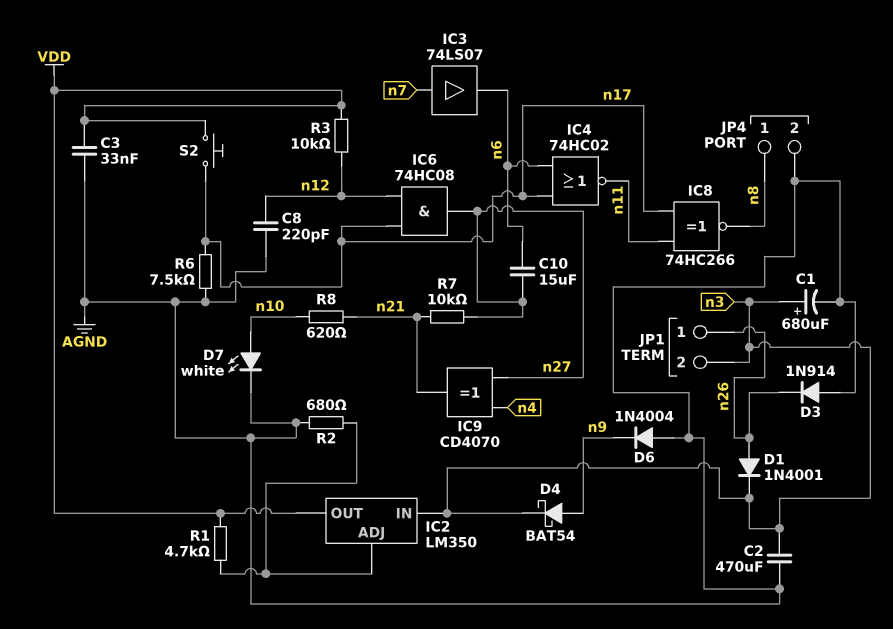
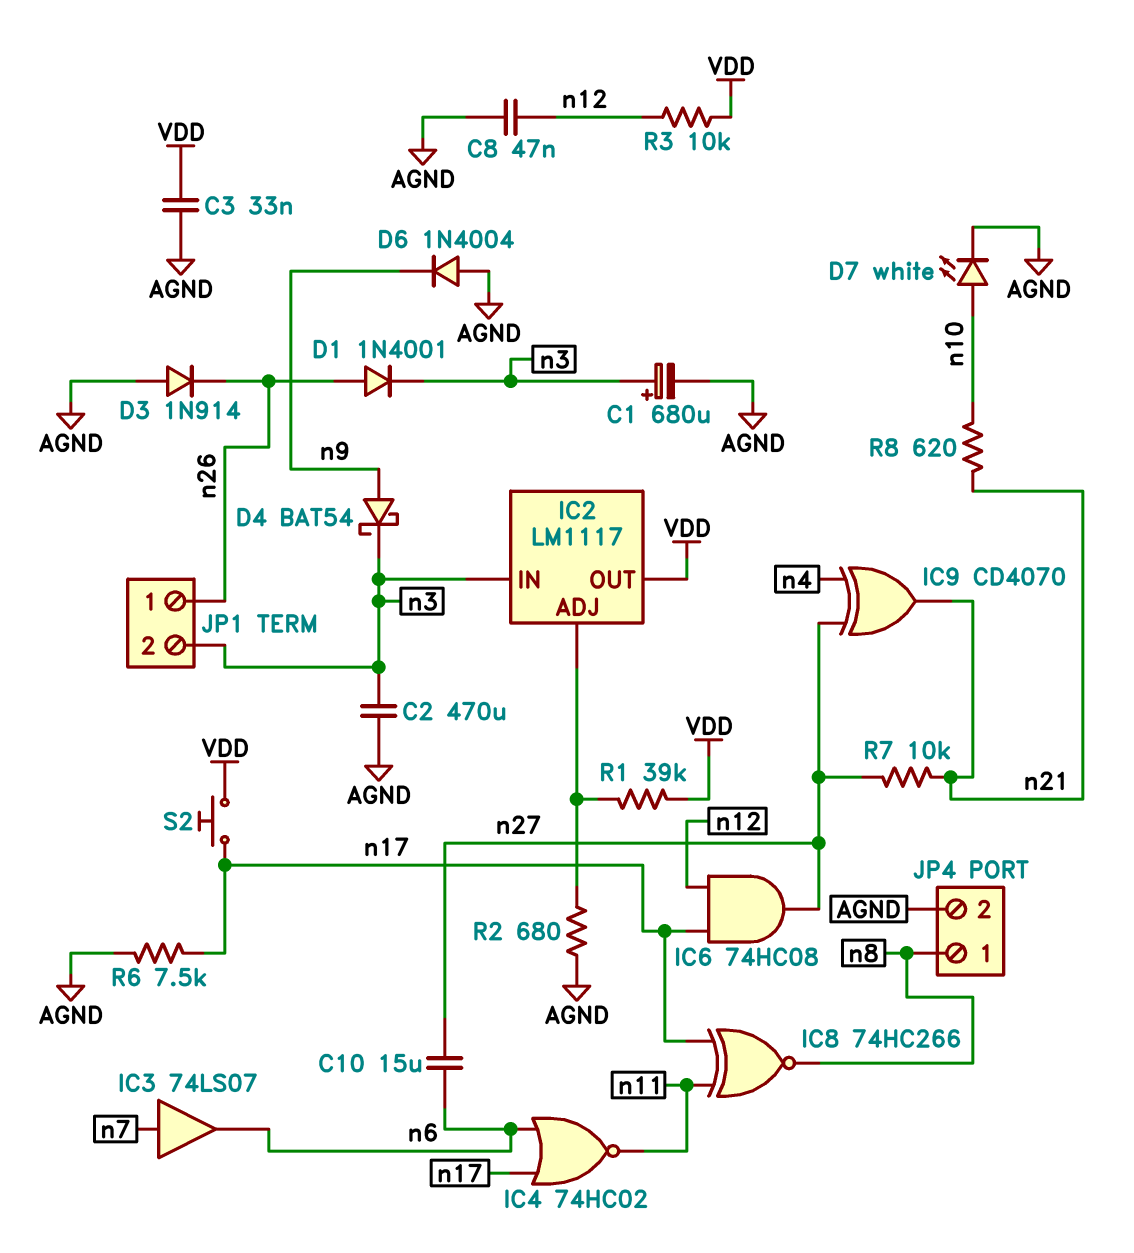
C8: 220pF (AGND, n12) -> 47nF (AGND, n12)
IC2: LM350 -> LM1117
R1: 4.7k (IC2/ADJ, VDD) -> 39k (IC2/ADJ, VDD)

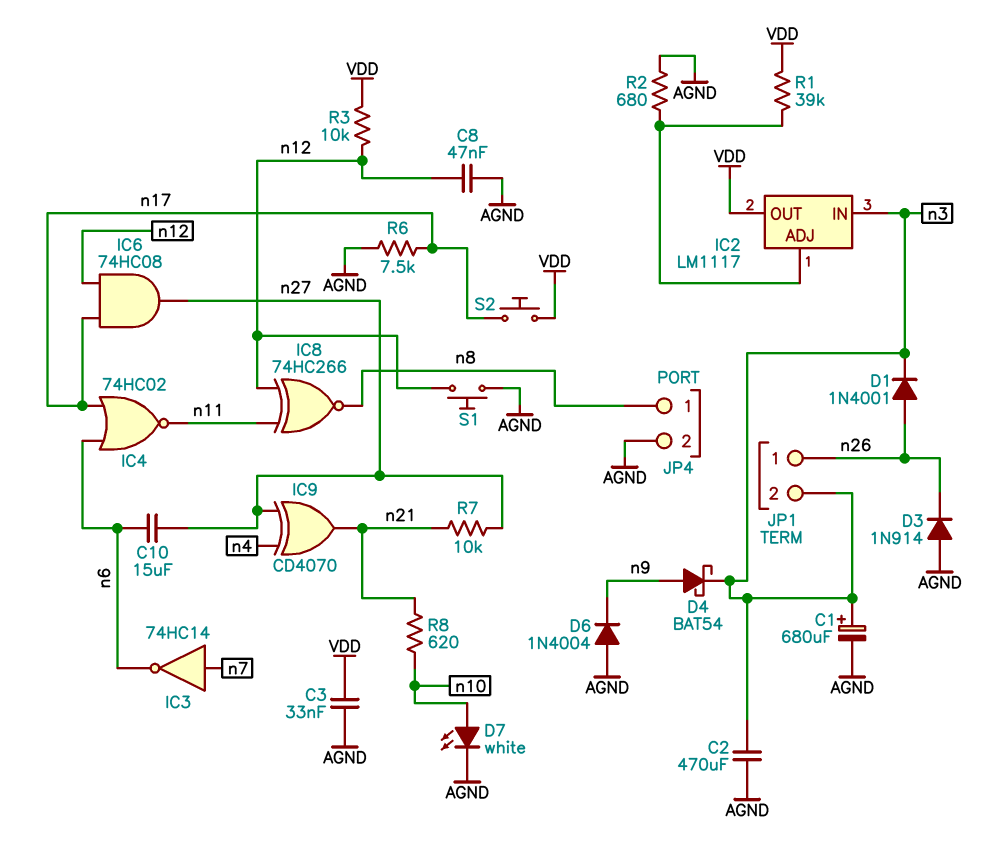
IC3: buffer 74LS07 (in n7, out n6) -> NOT 74HC14 (in n7, out n6)
IC8: XNOR 74HC266 (in n11, in n17, out n8) -> XNOR 74HC266 (in n11, in n12, out n8)
S1: none -> button (AGND, n12)

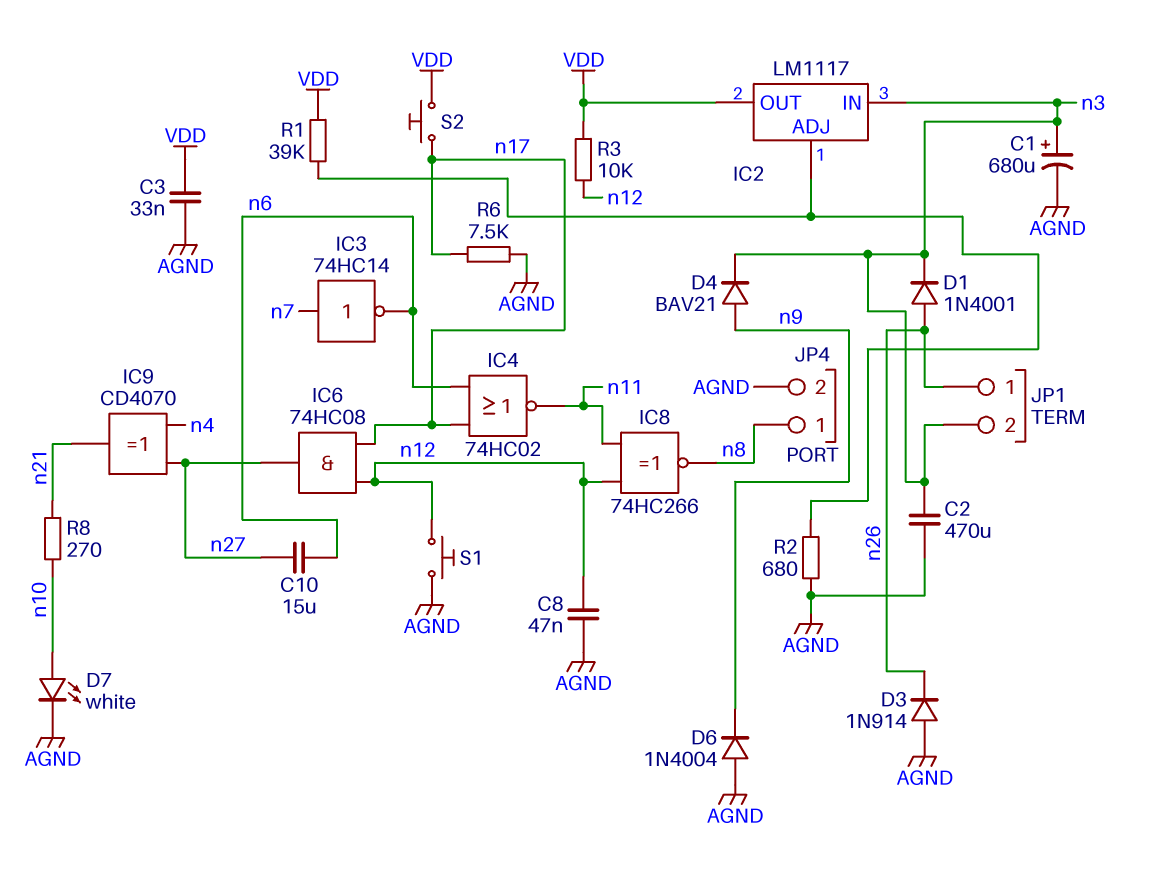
D4: schottky BAT54 (A n9, K n3) -> diode BAV21 (A n9, K n3)
R7: 10k (n21, n27) -> none
R8: 620 (n10, n21) -> 270 (n10, n21)

